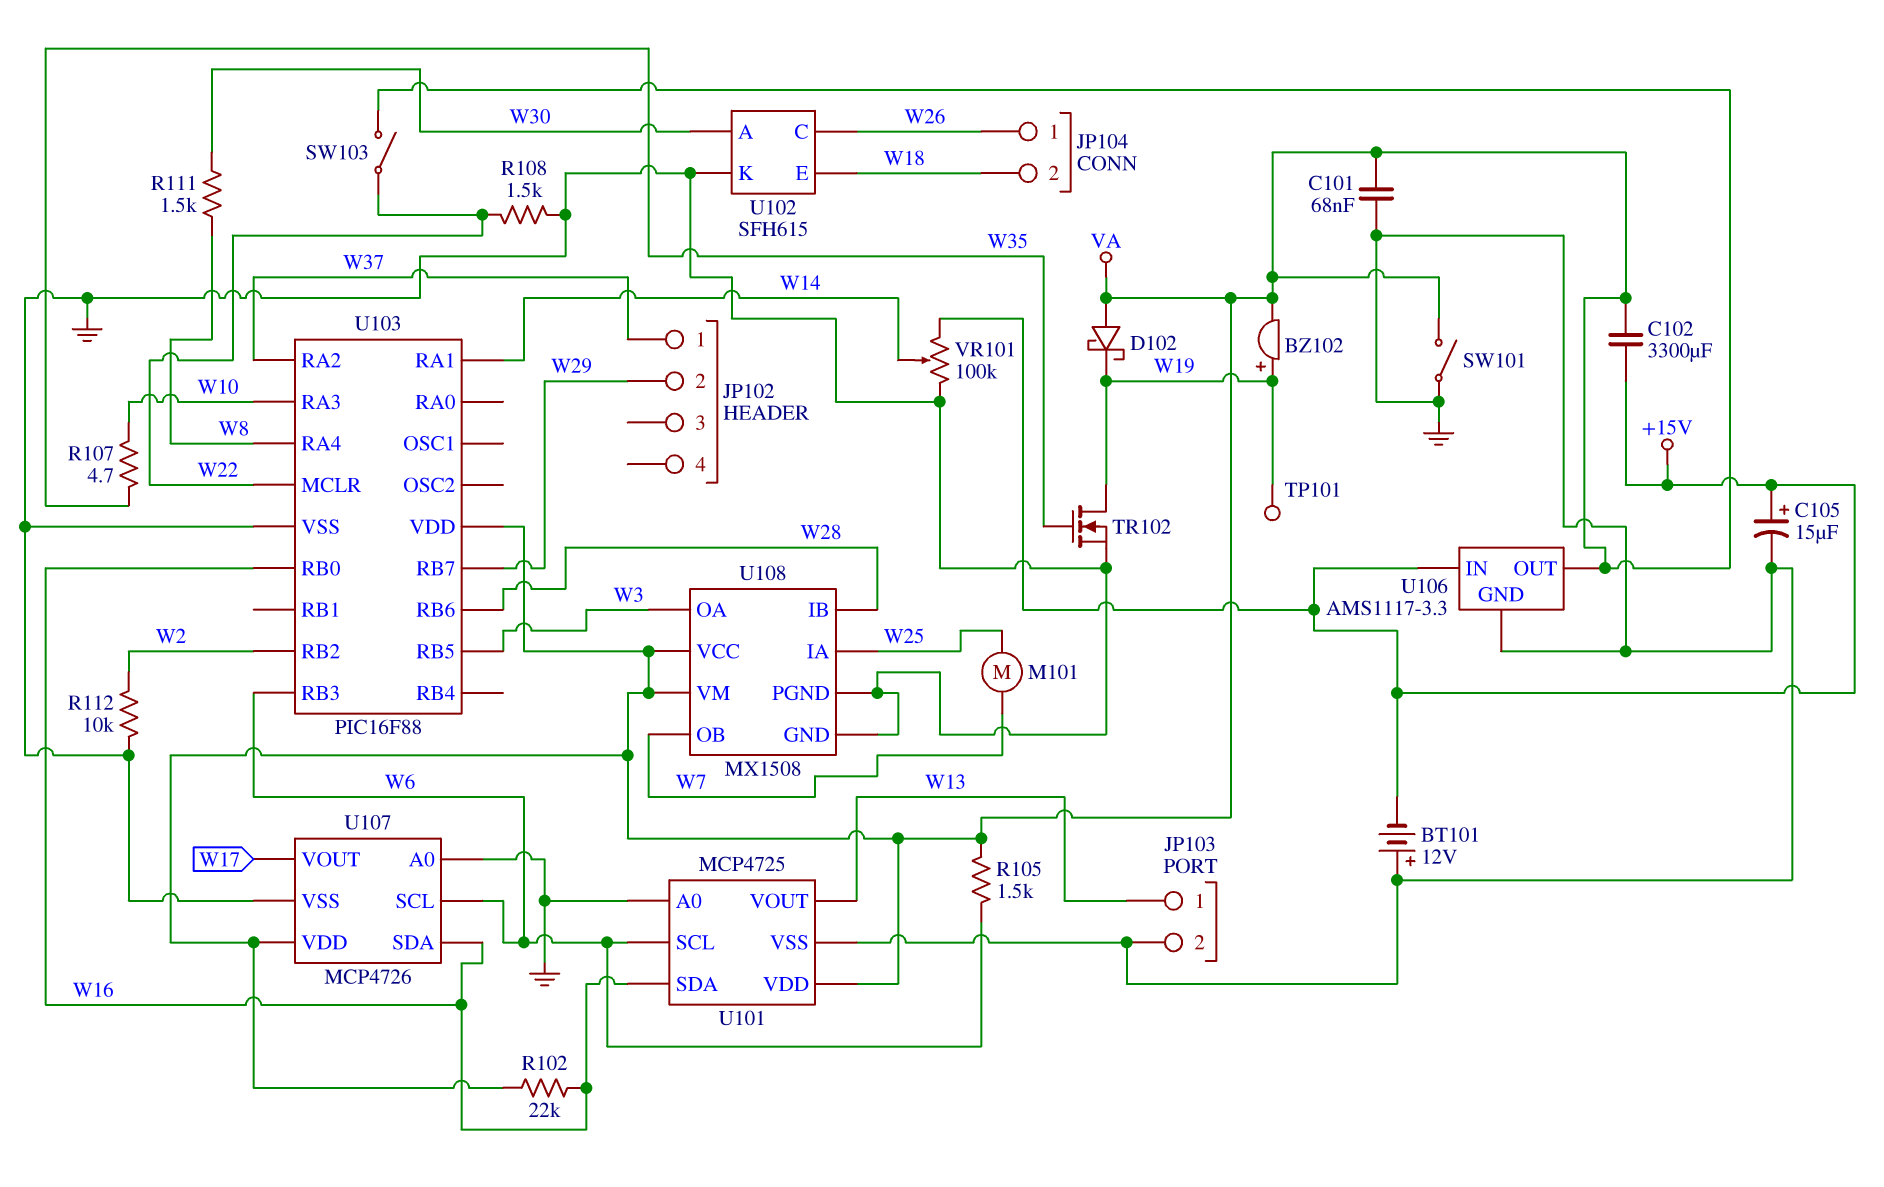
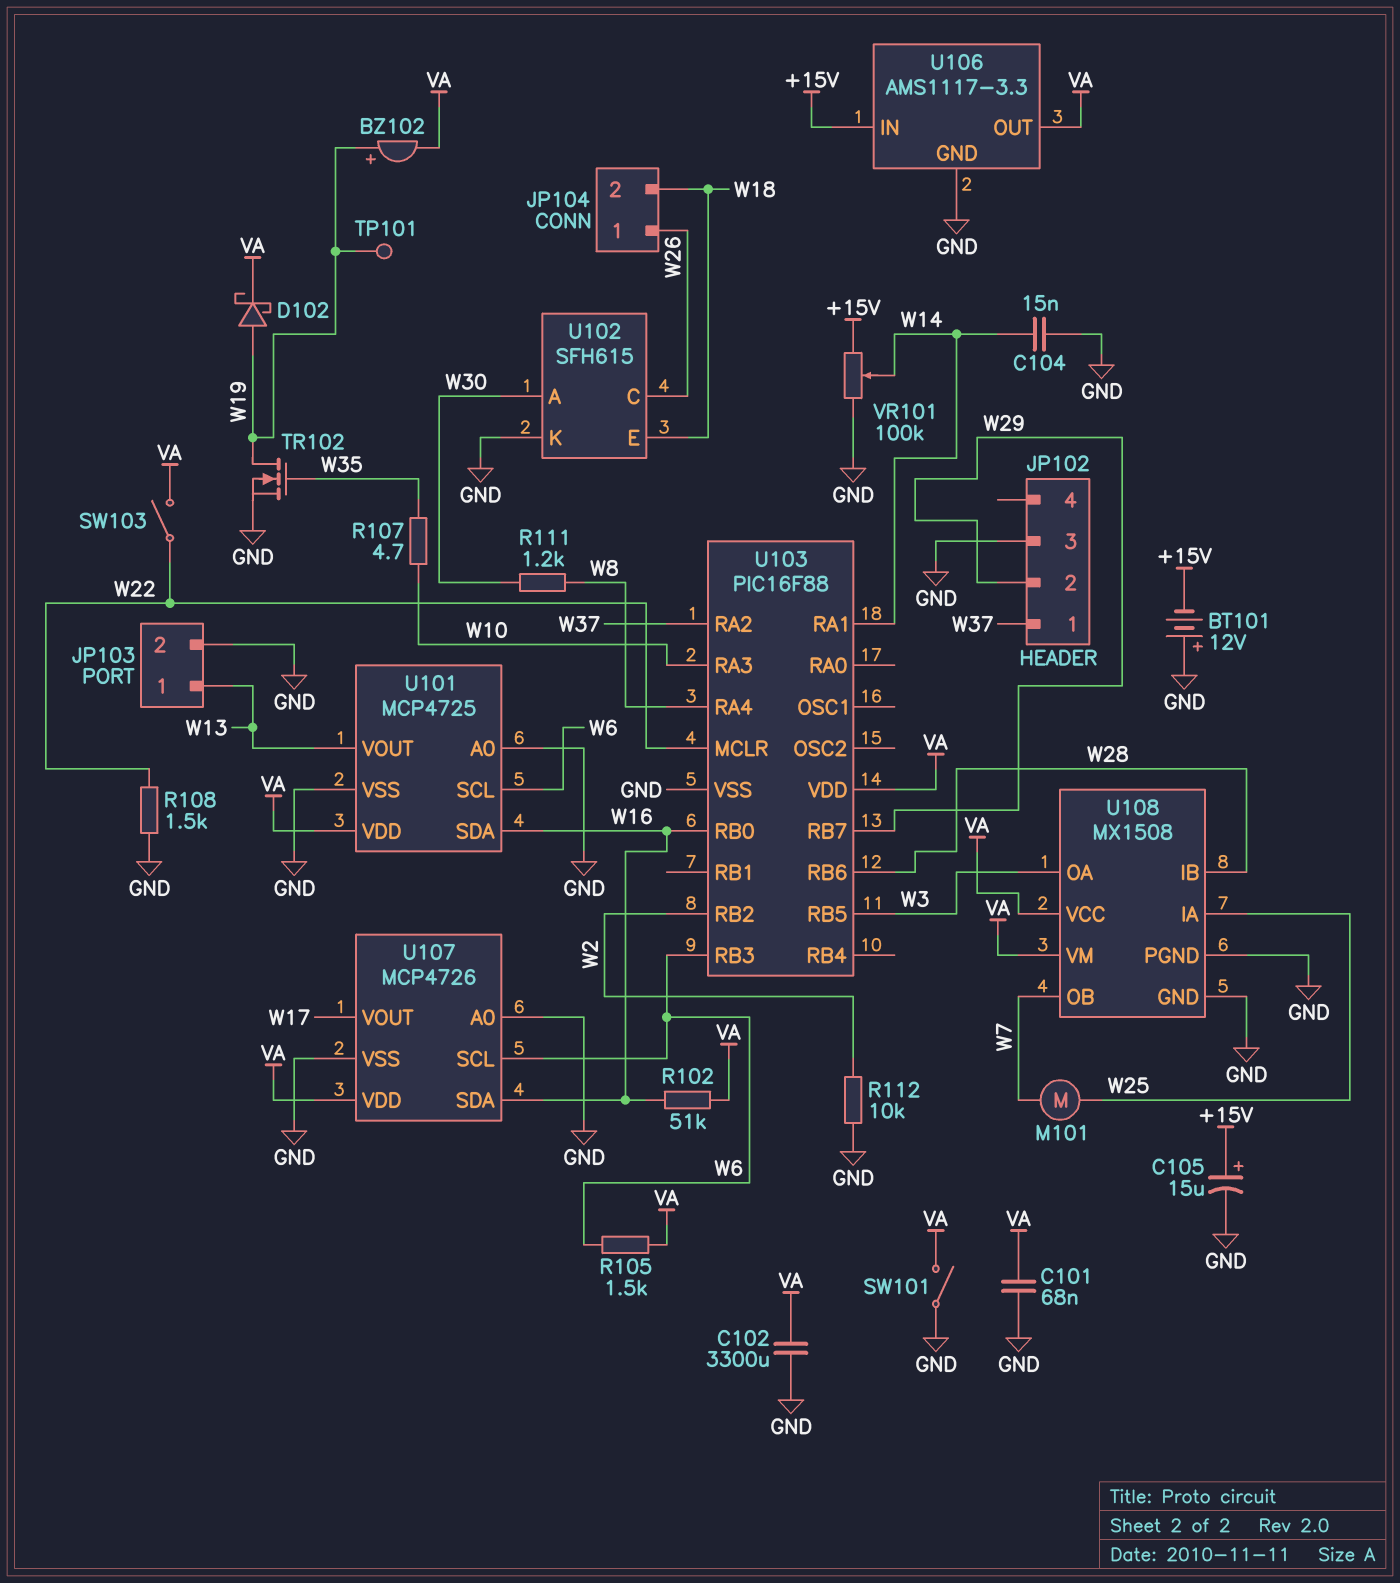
C102: 3300uF (+15V, VA) -> 3300uF (GND, VA)
C104: none -> 15nF (GND, W14)
D102: schottky (A VA, K W19) -> schottky (A W19, K VA)
JP102 pin 3: none -> GND
R102: 22k (VA, W16) -> 51k (VA, W16)
R111: 1.5k (W8, W30) -> 1.2k (W8, W30)

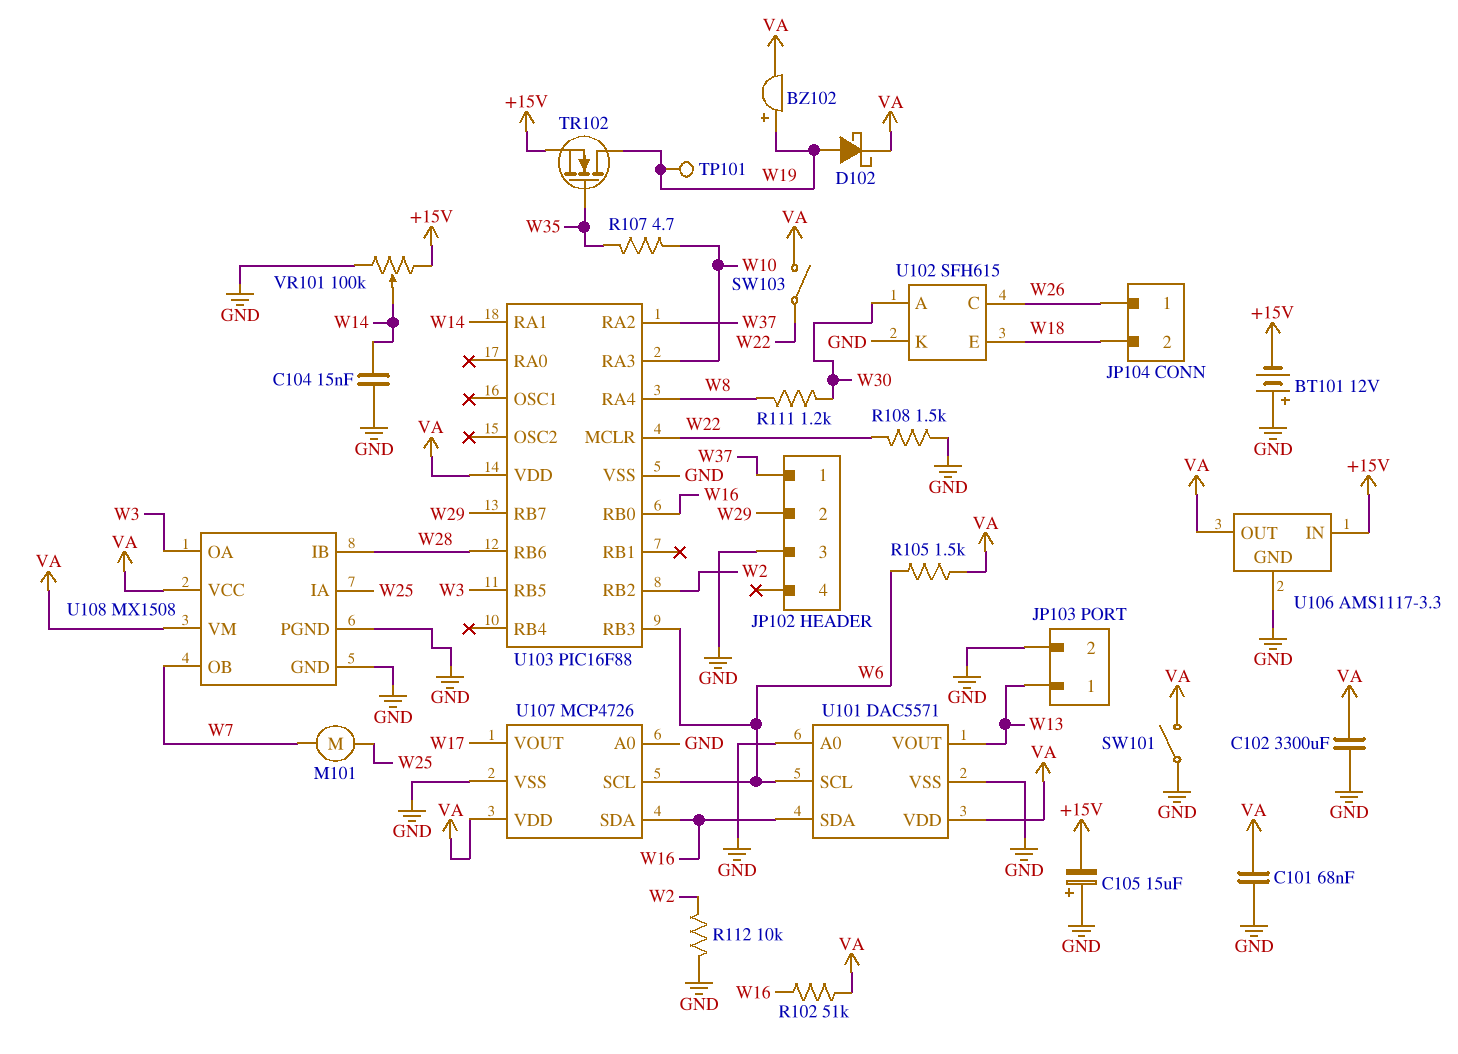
C105: 15uF (plus +15V, minus GND) -> 15uF (plus GND, minus +15V)
TR102: NMOS (G W35, D W19, S GND) -> NMOS (G W35, D W19, S +15V)
U101: MCP4725 -> DAC5571

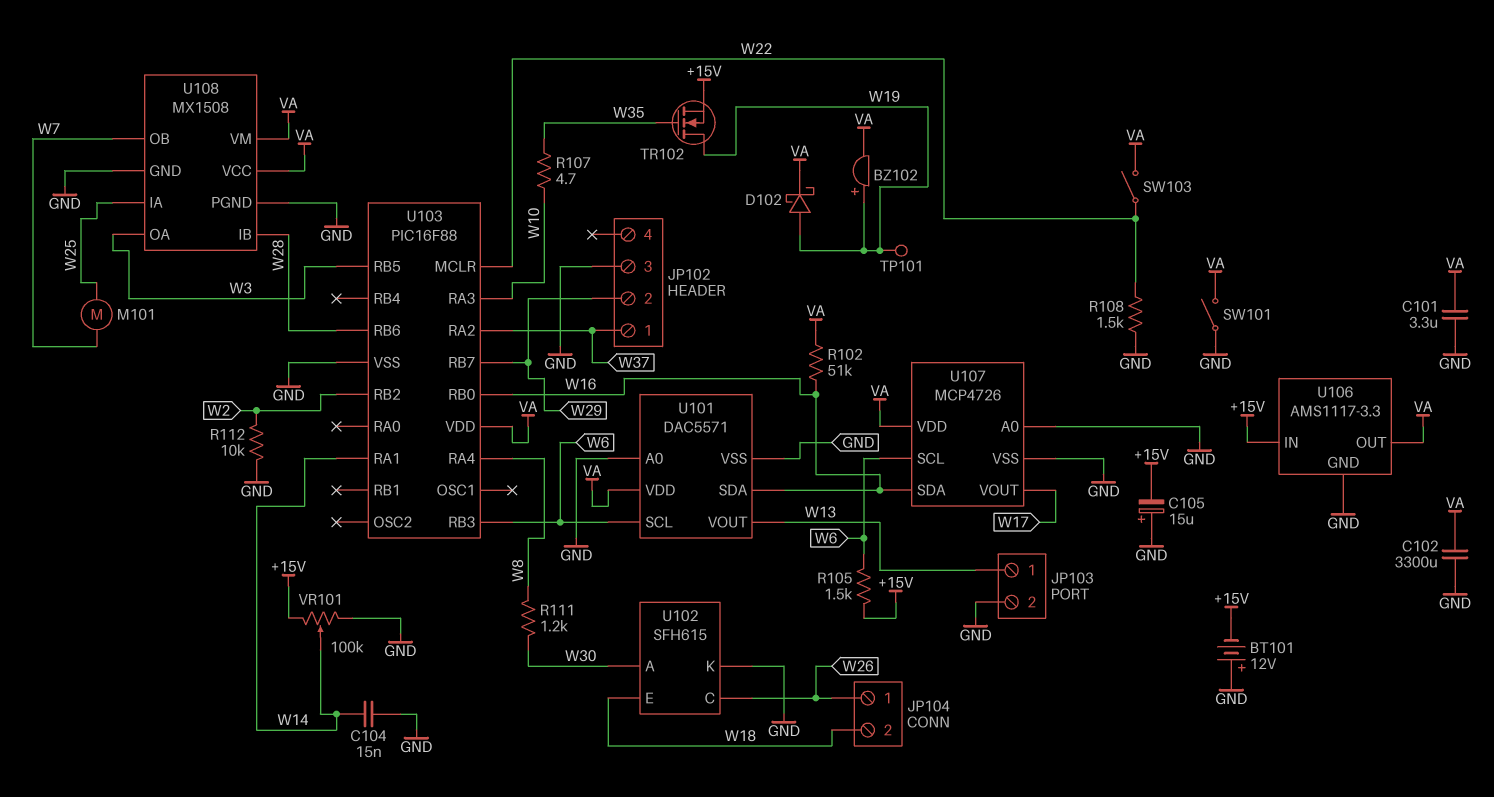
C101: 68nF (GND, VA) -> 3.3uF (GND, VA)
R105: 1.5k (VA, W6) -> 1.5k (+15V, W6)

